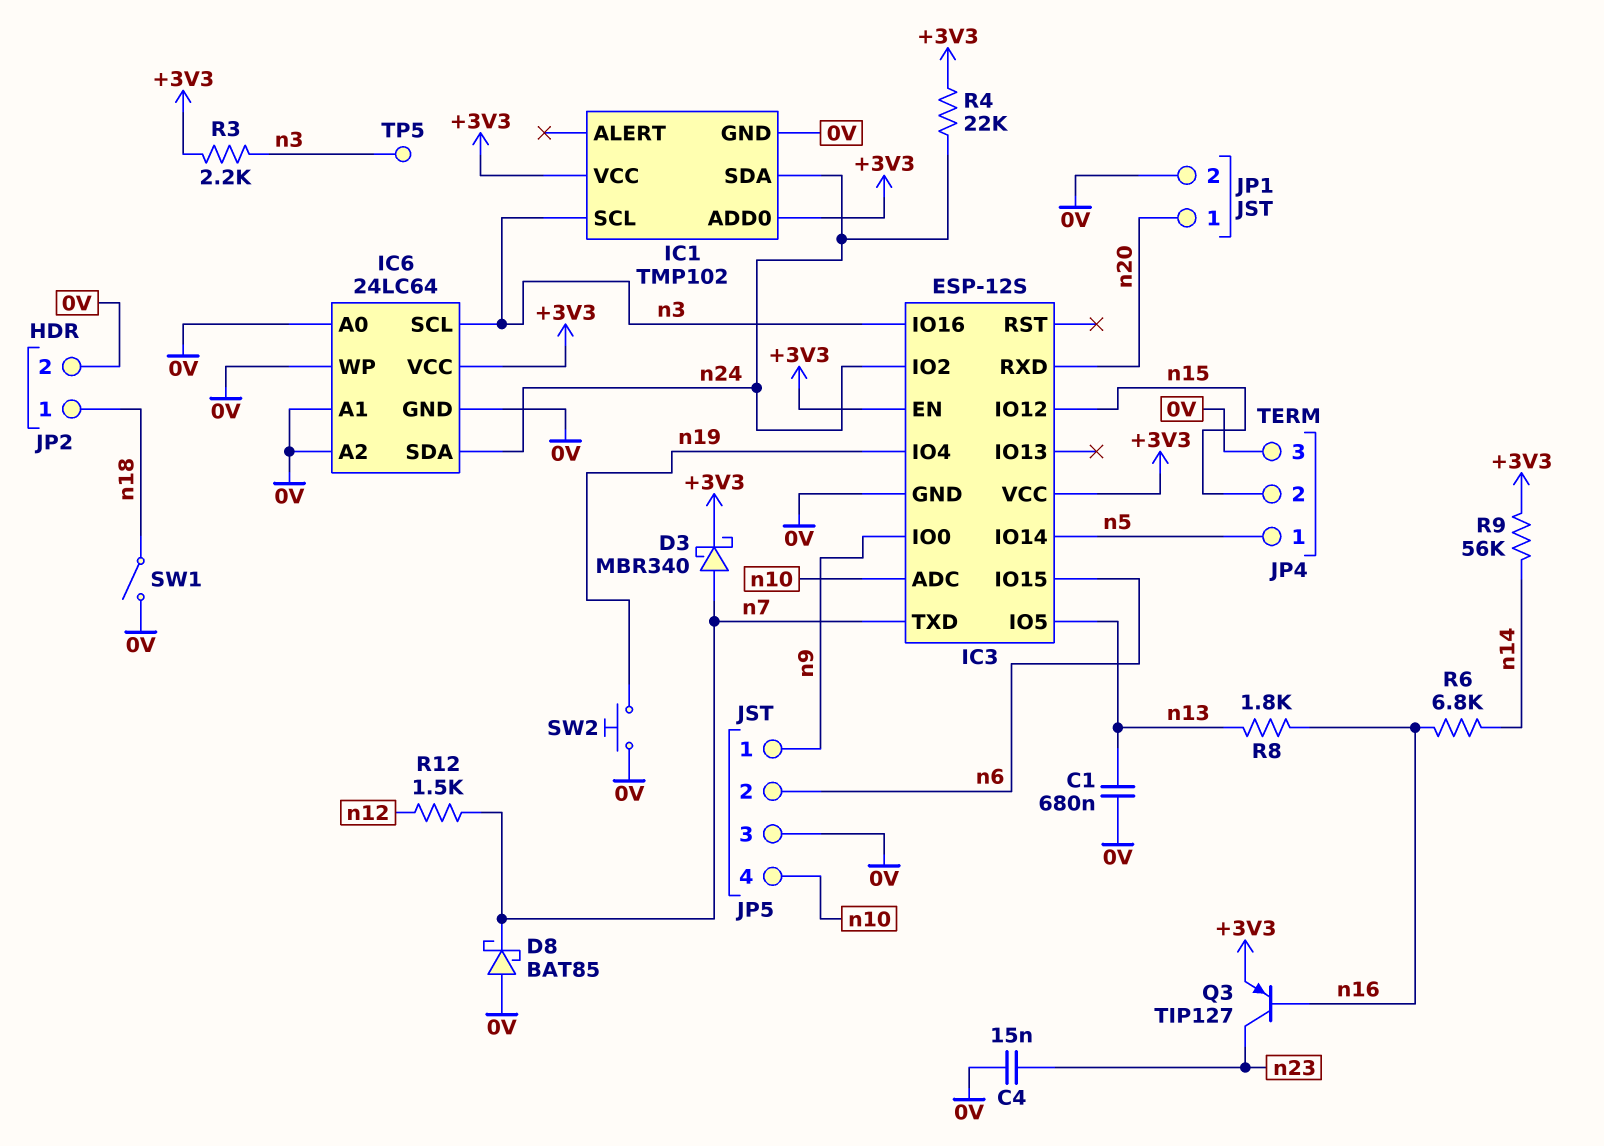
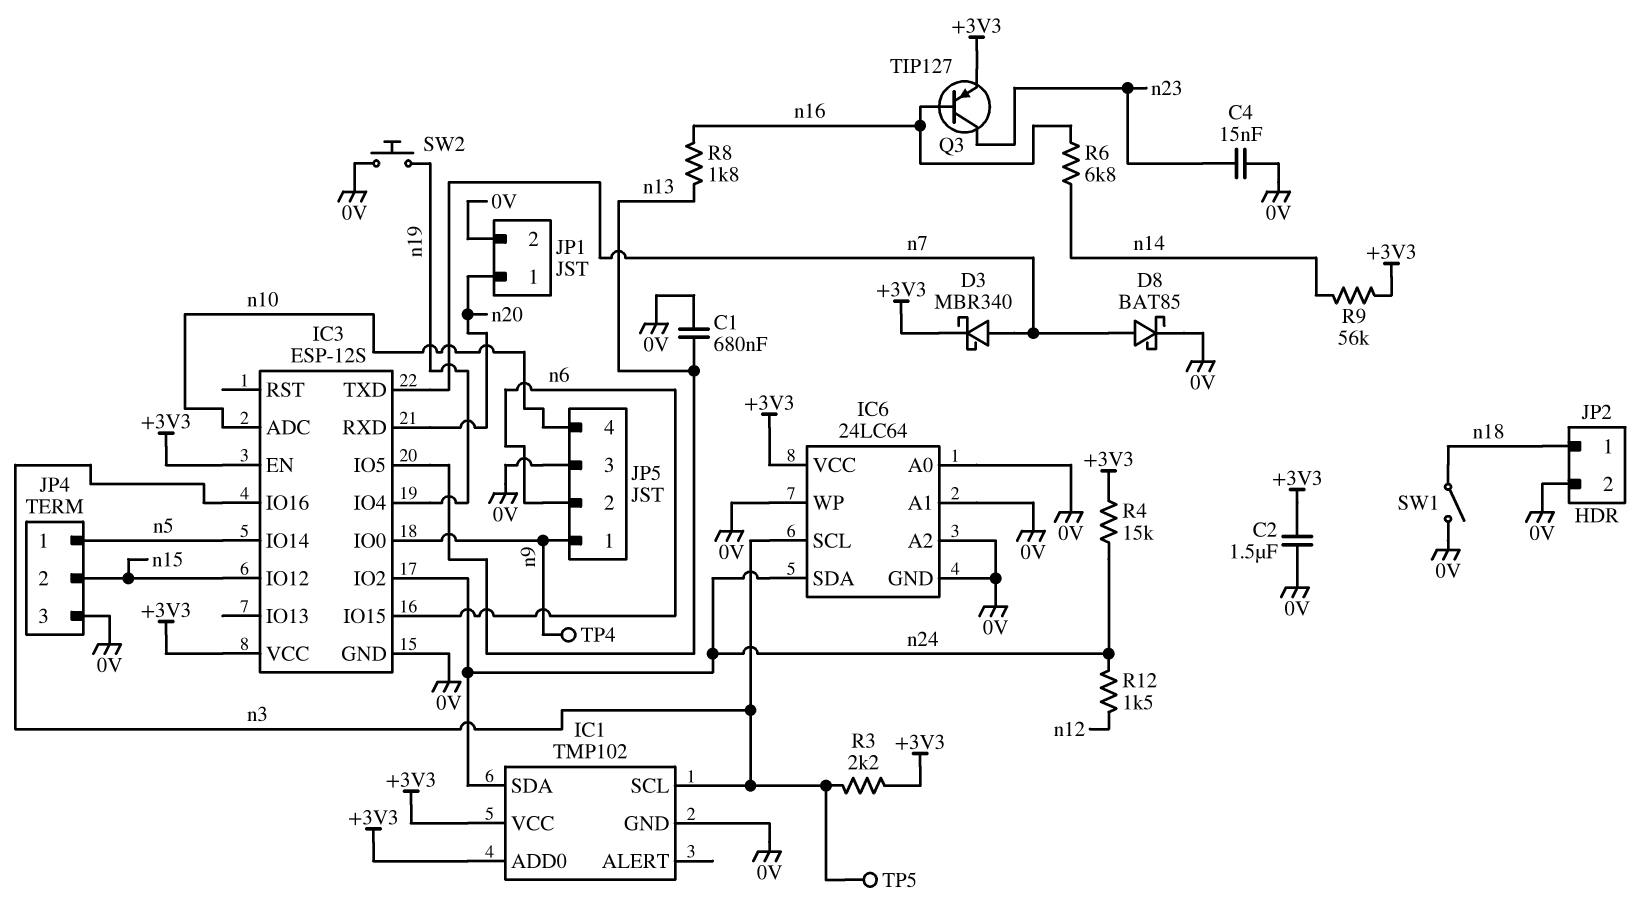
C2: none -> 1.5uF (+3V3, 0V)
D8: schottky BAT85 (A 0V, K n7) -> schottky BAT85 (A n7, K 0V)
R4: 22k (+3V3, n24) -> 15k (+3V3, n24)
R12: 1.5k (n7, n12) -> 1.5k (n12, n24)
TP4: none -> test point (n9)

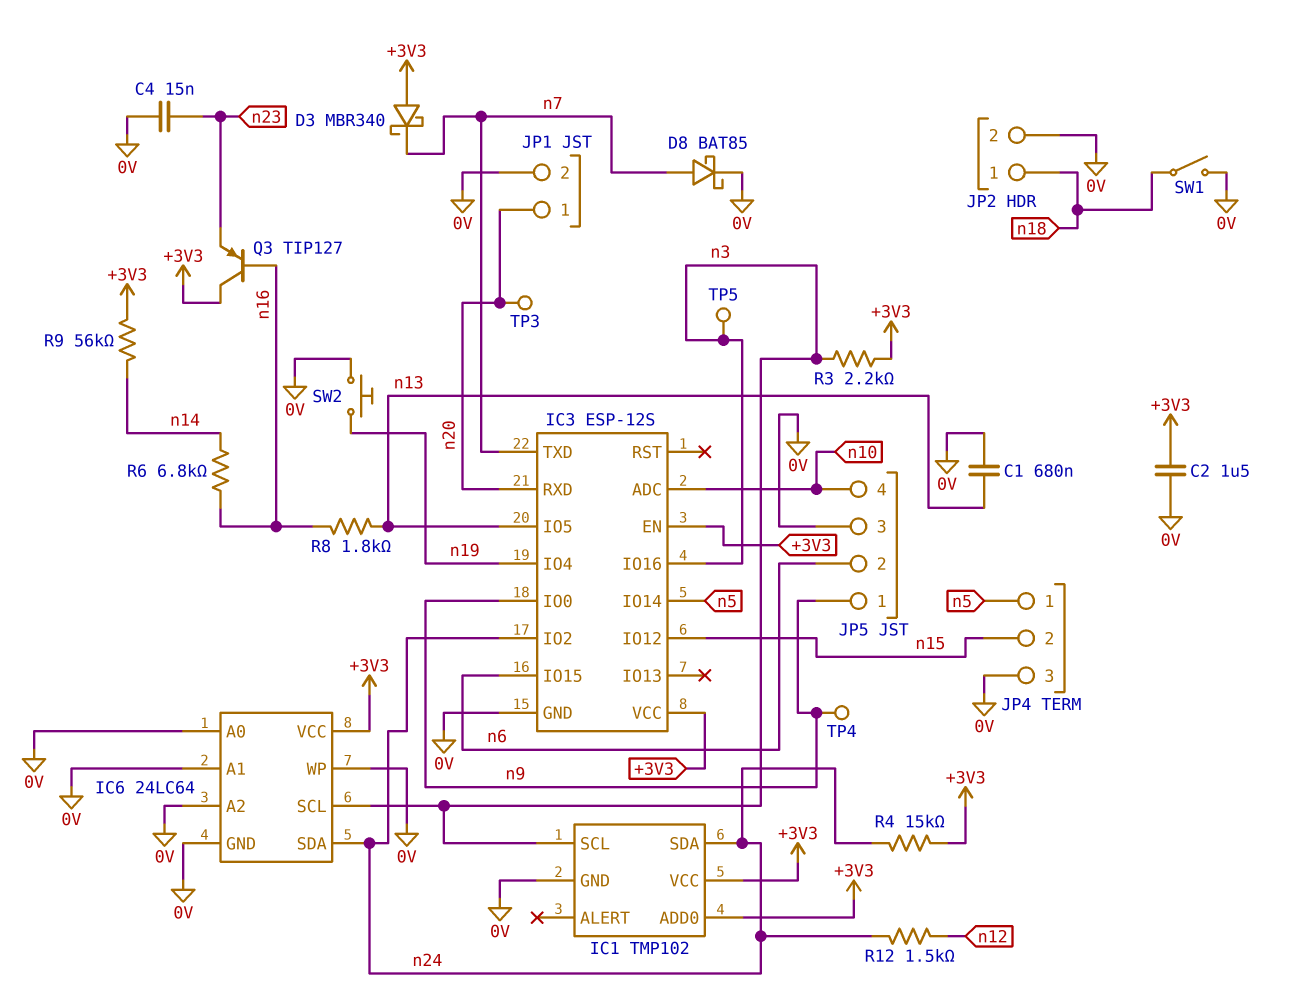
D3: schottky MBR340 (A n7, K +3V3) -> schottky MBR340 (A +3V3, K n7)
Q3: PNP TIP127 (B n16, C n23, E +3V3) -> PNP TIP127 (B n16, C +3V3, E n23)
TP3: none -> test point (n20)

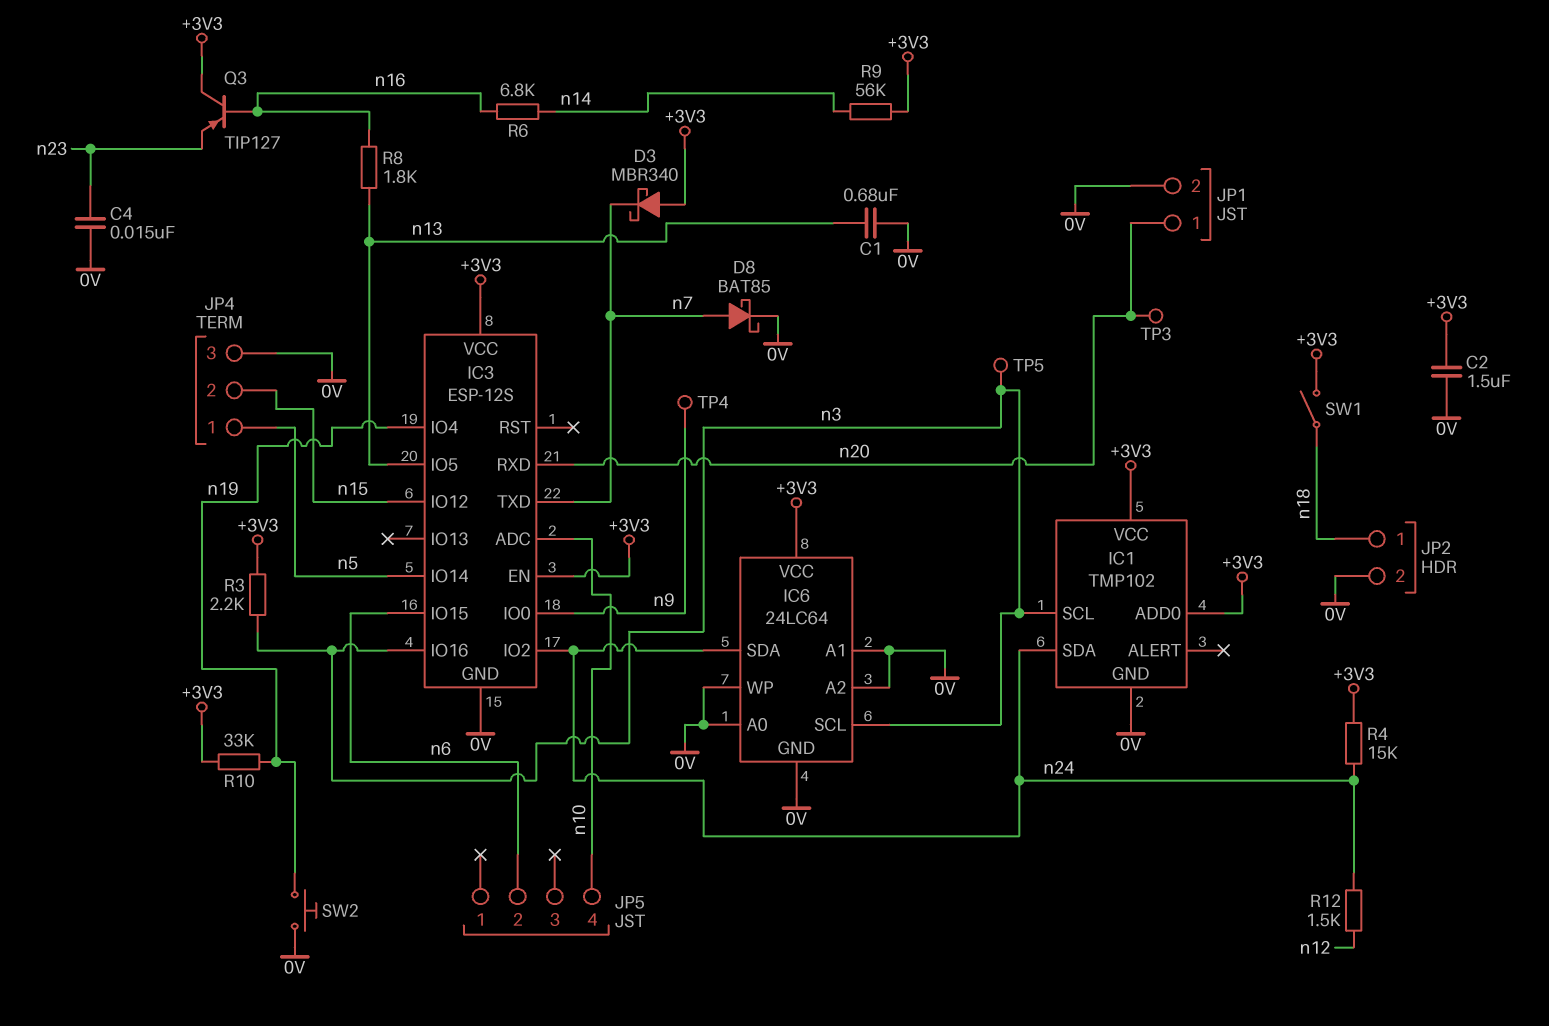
JP5 pin 1: n9 -> none
JP5 pin 3: 0V -> none
R10: none -> 33k (+3V3, n19)
SW1: switch (0V, n18) -> switch (+3V3, n18)

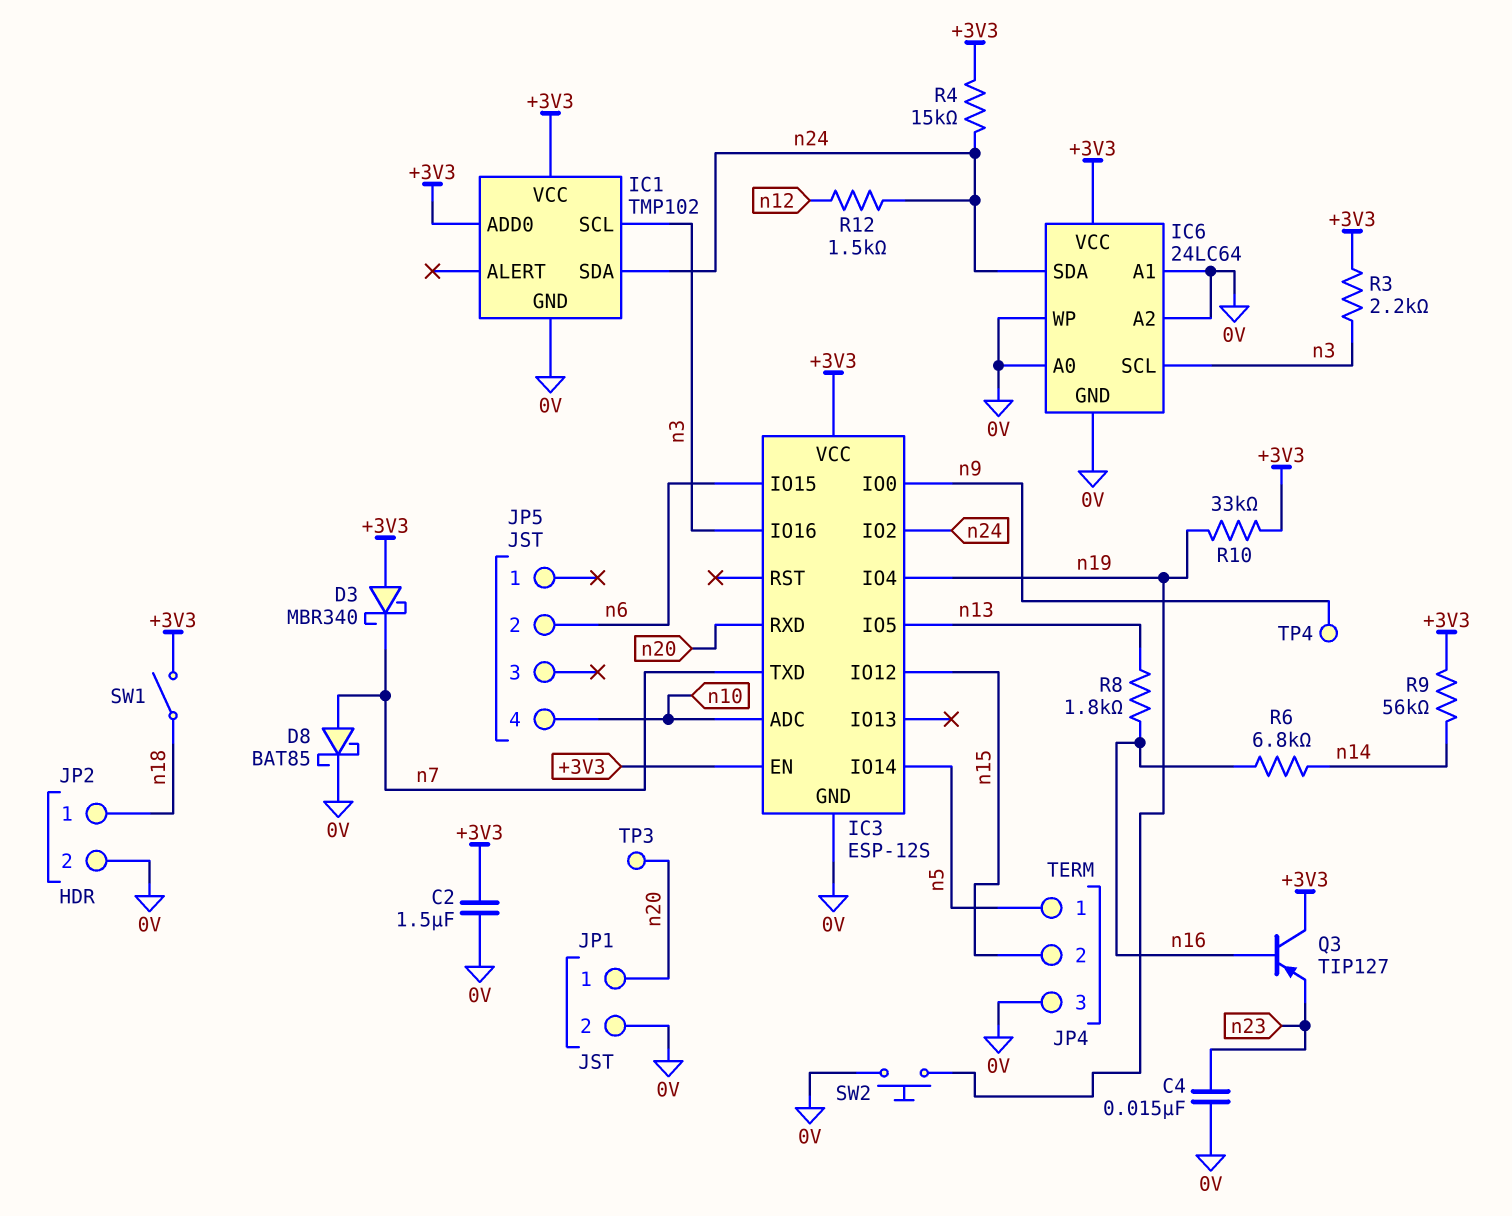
C1: 680nF (0V, n13) -> none
TP5: test point (n3) -> none

